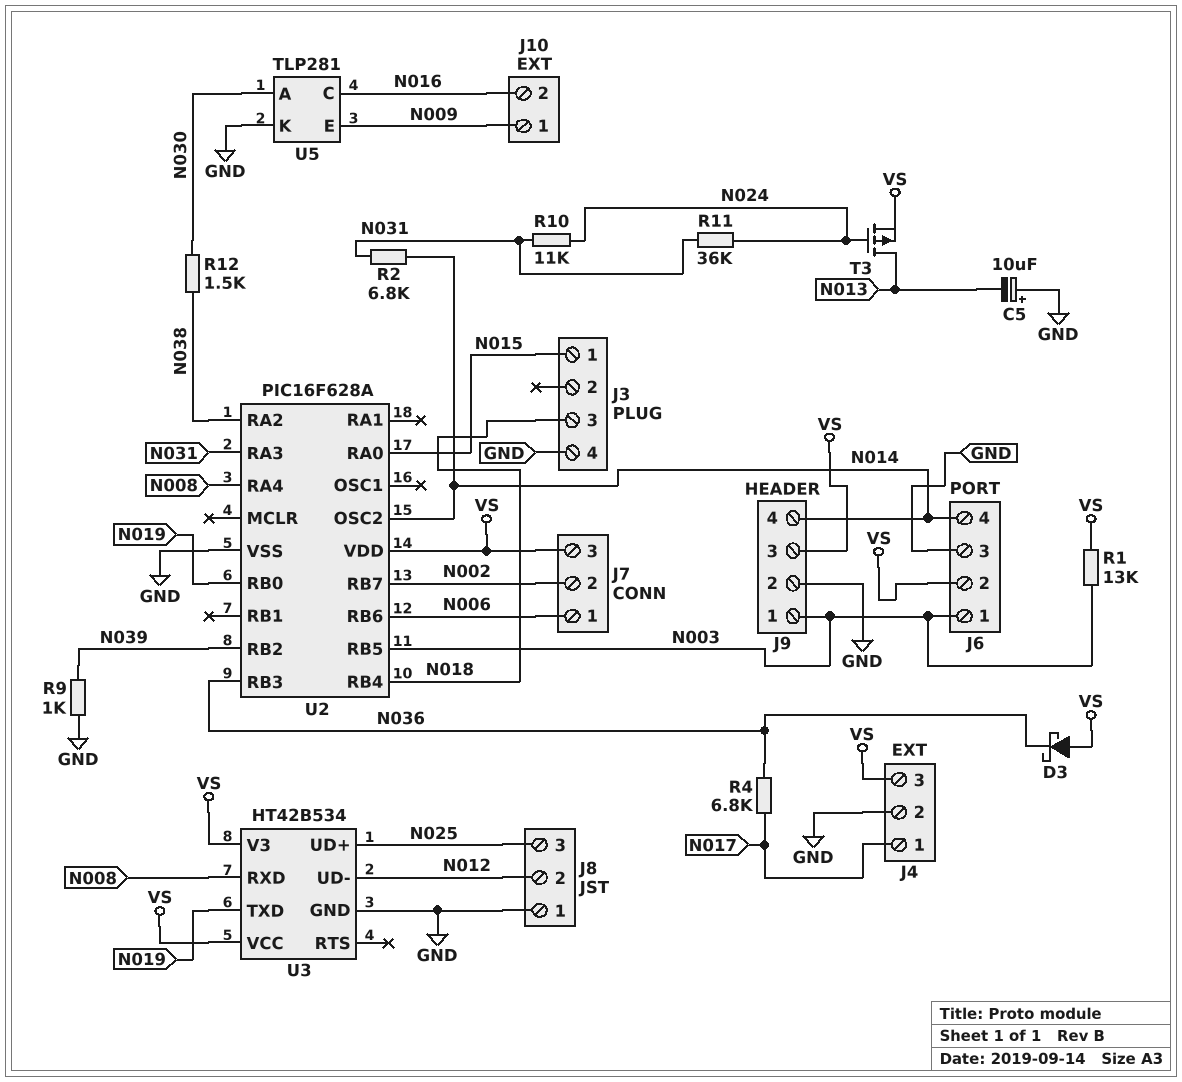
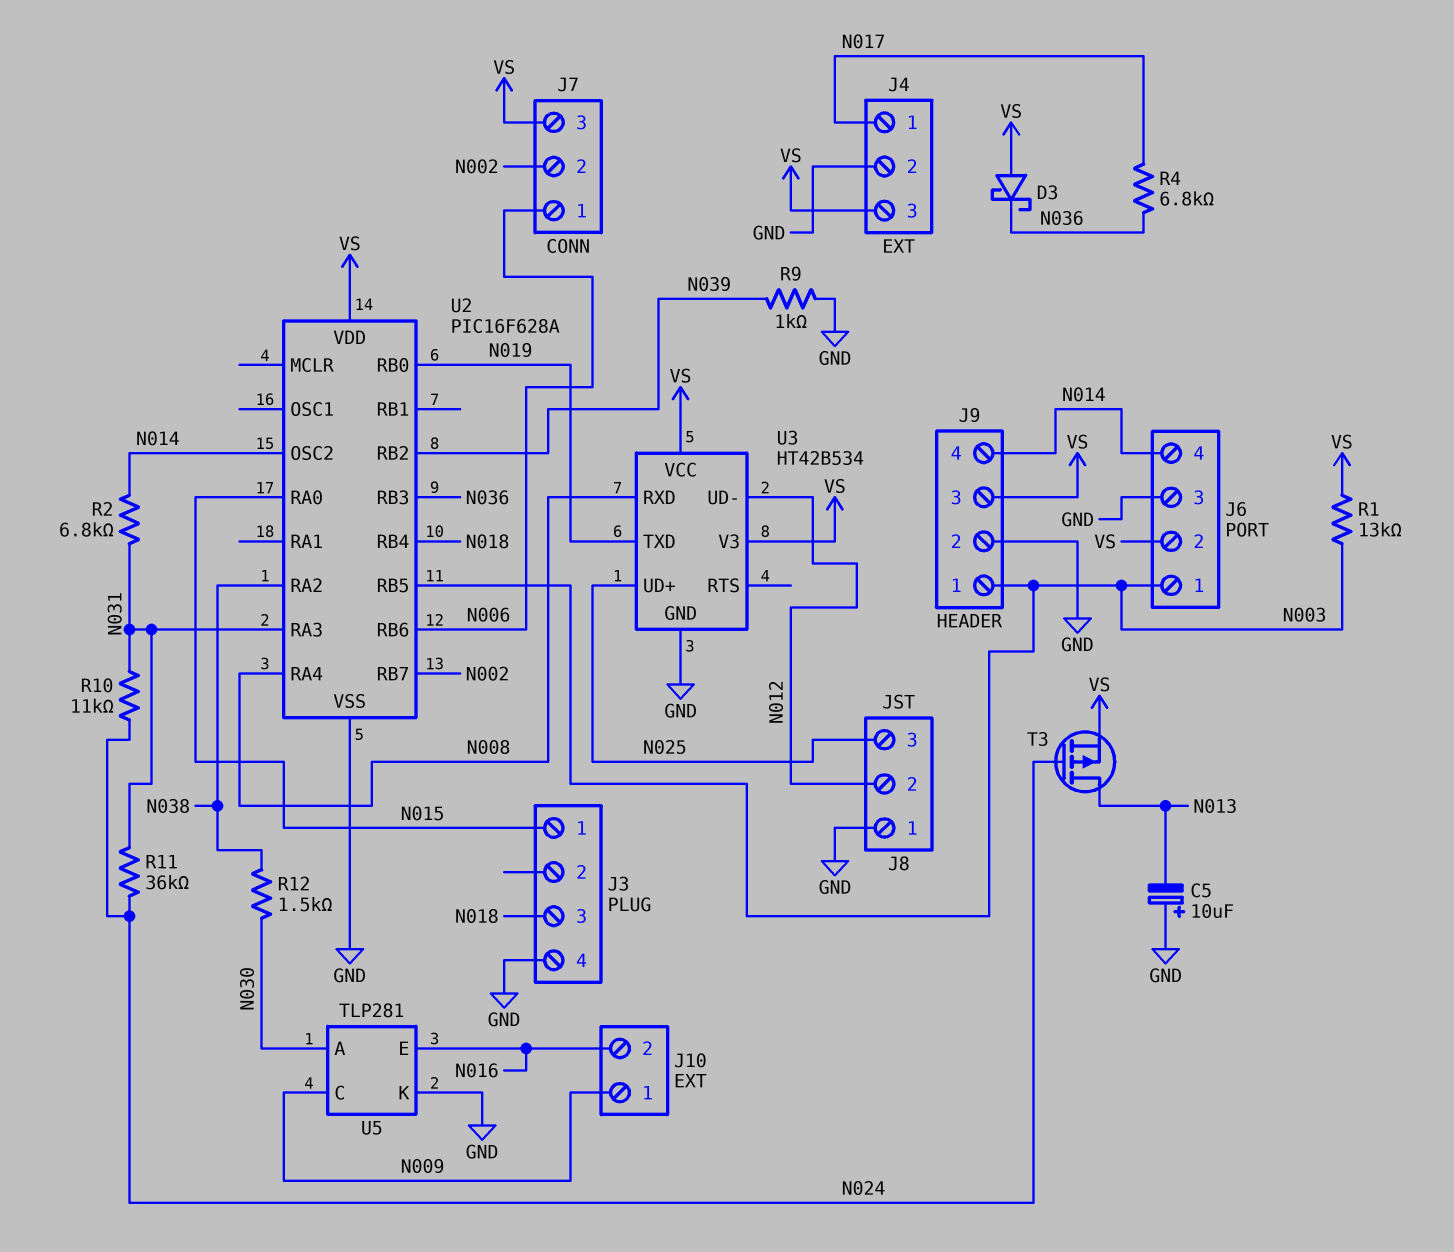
U5 pin C: N016 -> N009
U5 pin E: N009 -> N016

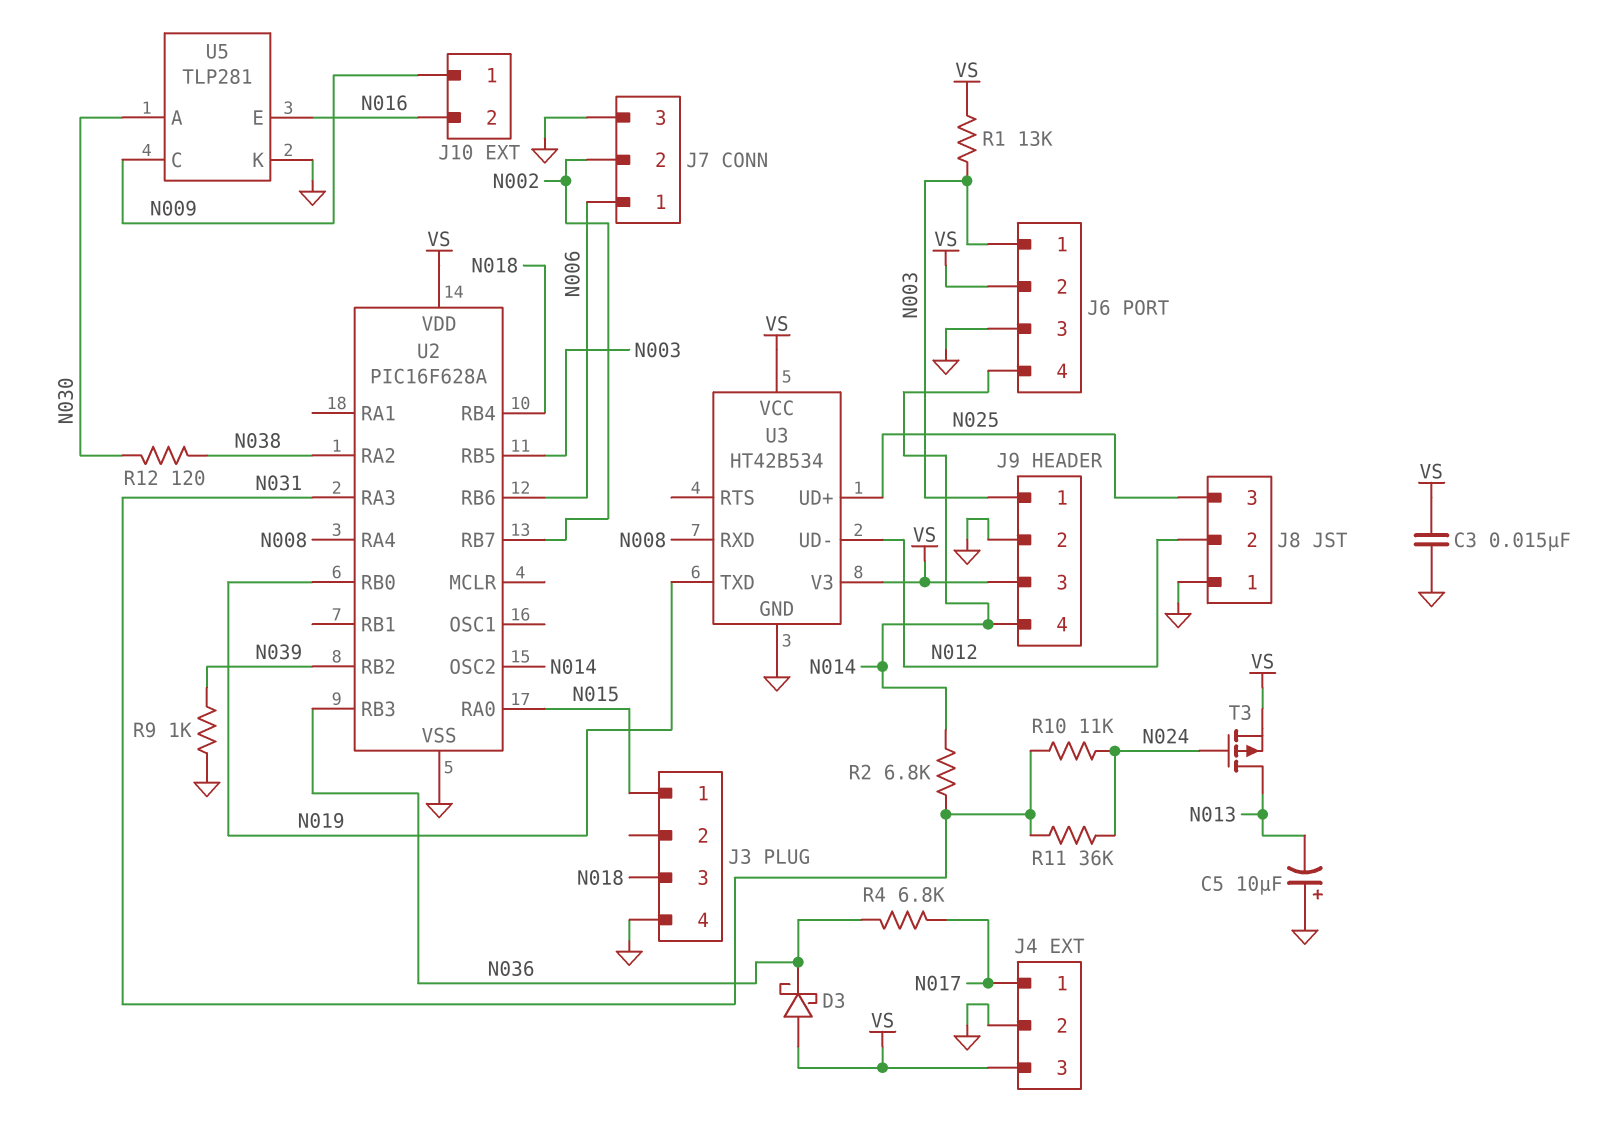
C3: none -> 15nF (GND, VS)
J7 pin 3: VS -> GND
R12: 1.5k (N030, N038) -> 120 (N030, N038)

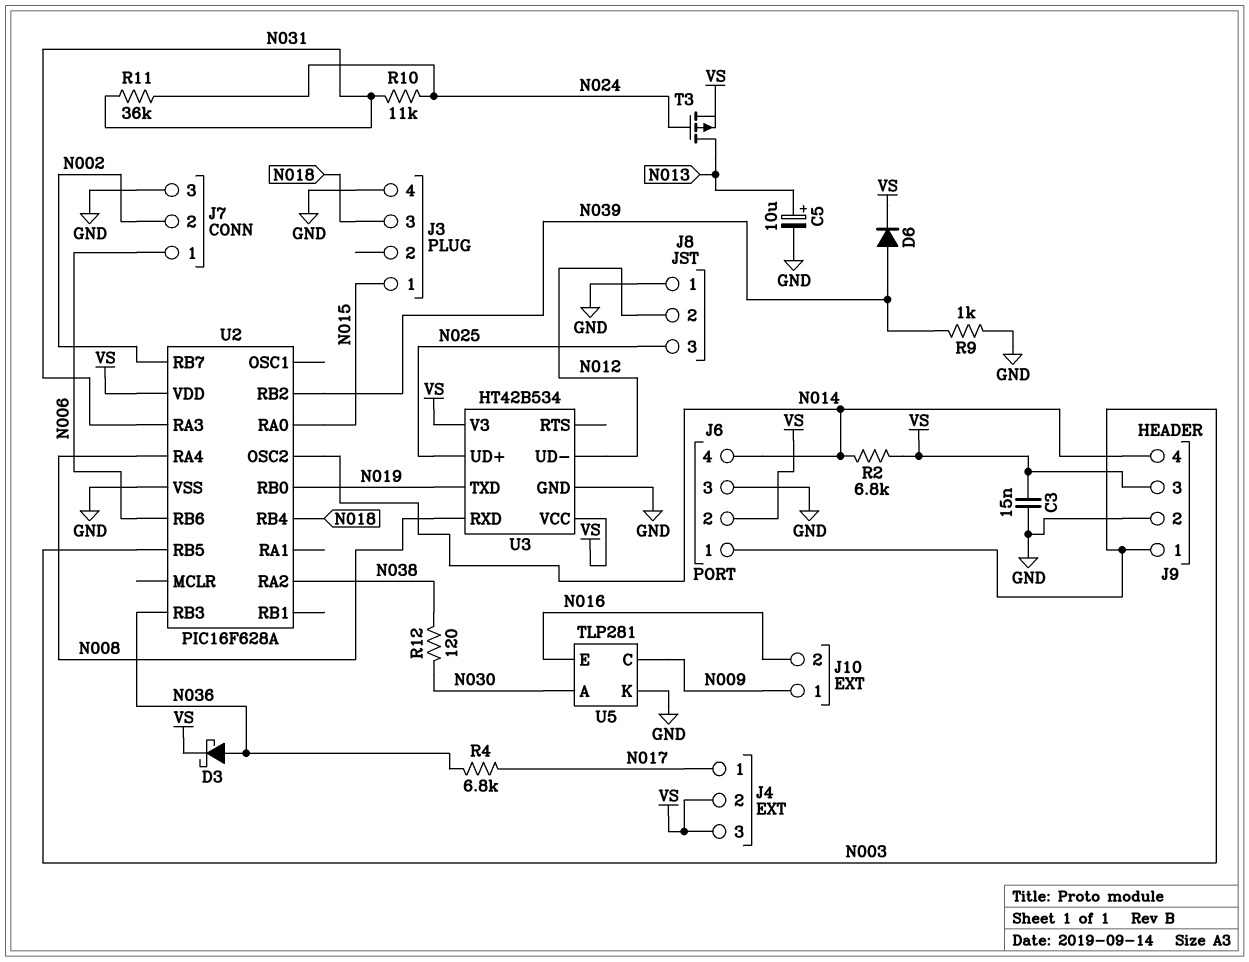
C5: 10uF (plus GND, minus N013) -> 10uF (plus N013, minus GND)
D3: schottky (A VS, K N036) -> schottky (A N036, K VS)
D6: none -> diode (A N039, K VS)
J4 pin 2: GND -> VS
R1: 13k (N003, VS) -> none
R2: 6.8k (N014, N031) -> 6.8k (N014, VS)

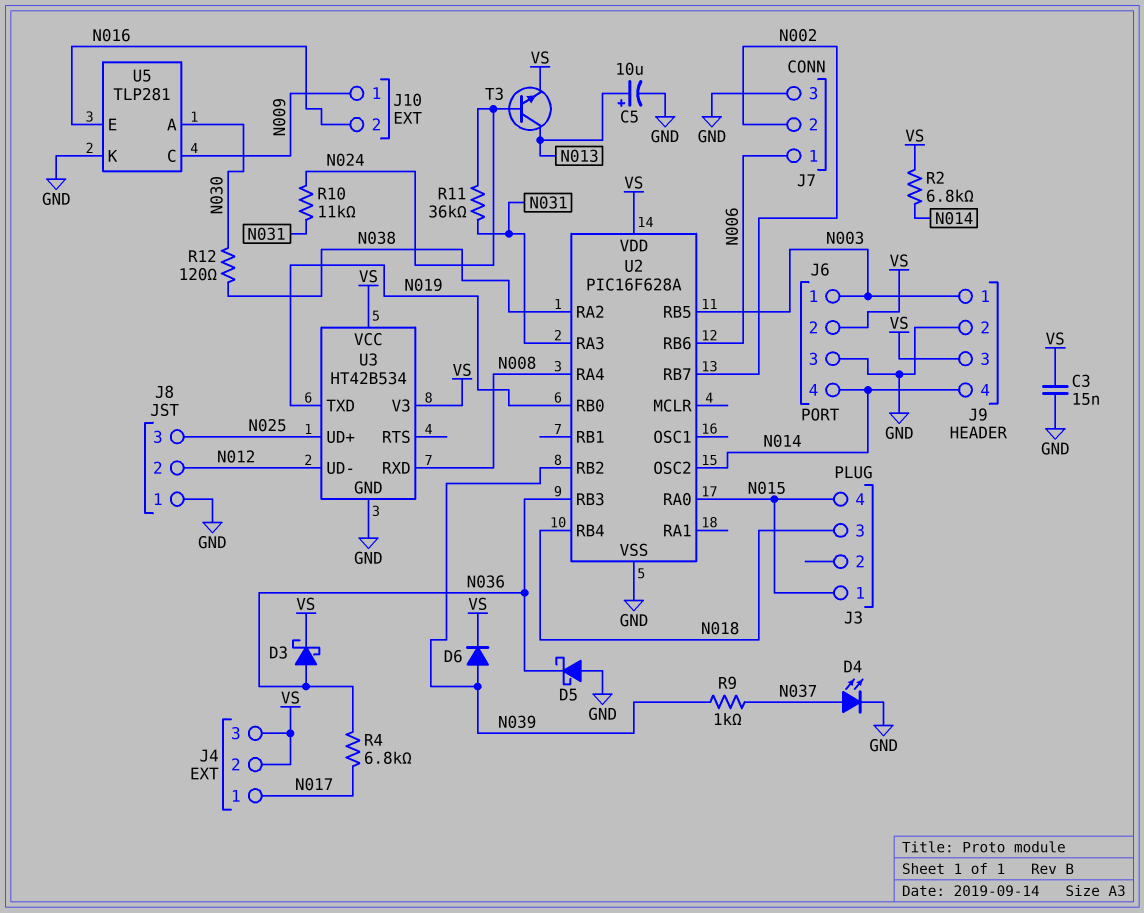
D4: none -> LED (A N037, K GND)
D5: none -> schottky (A GND, K N036)
J3 pin 4: GND -> N015
R9: 1k (GND, N039) -> 1k (N037, N039)
T3: PMOS (G N024, D N013, S VS) -> NPN (B N024, C N013, E VS)

